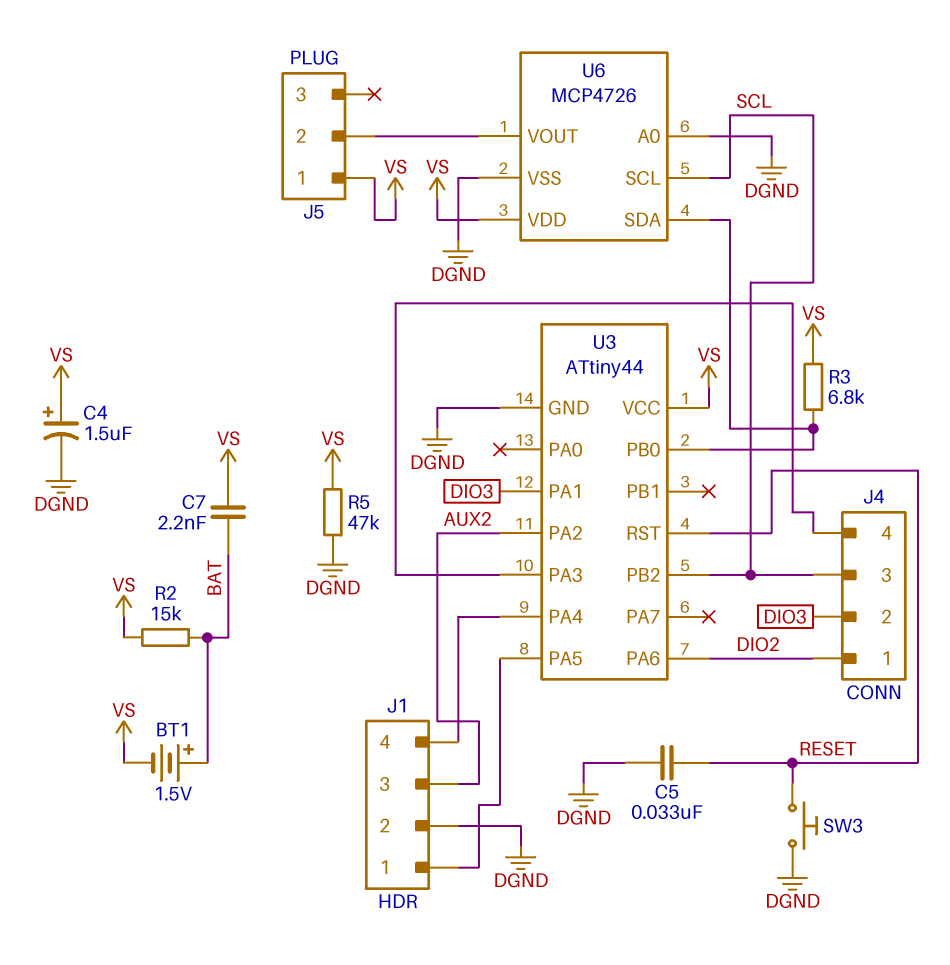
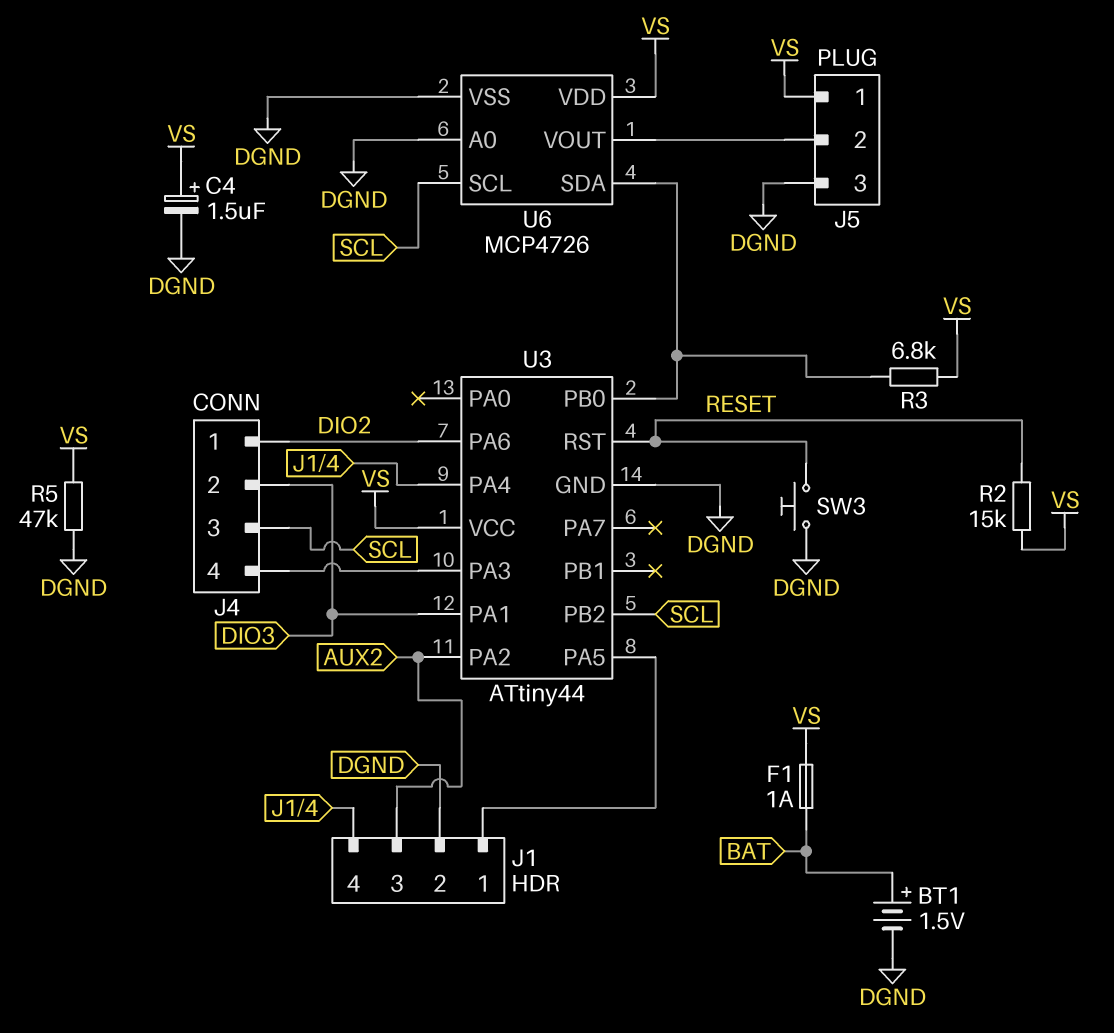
BT1: 1.5V (plus BAT, minus VS) -> 1.5V (plus BAT, minus DGND)
C5: 33nF (DGND, RESET) -> none
C7: 2.2nF (BAT, VS) -> none
F1: none -> 1A (BAT, VS)
J5 pin 3: none -> DGND
R2: 15k (BAT, VS) -> 15k (RESET, VS)

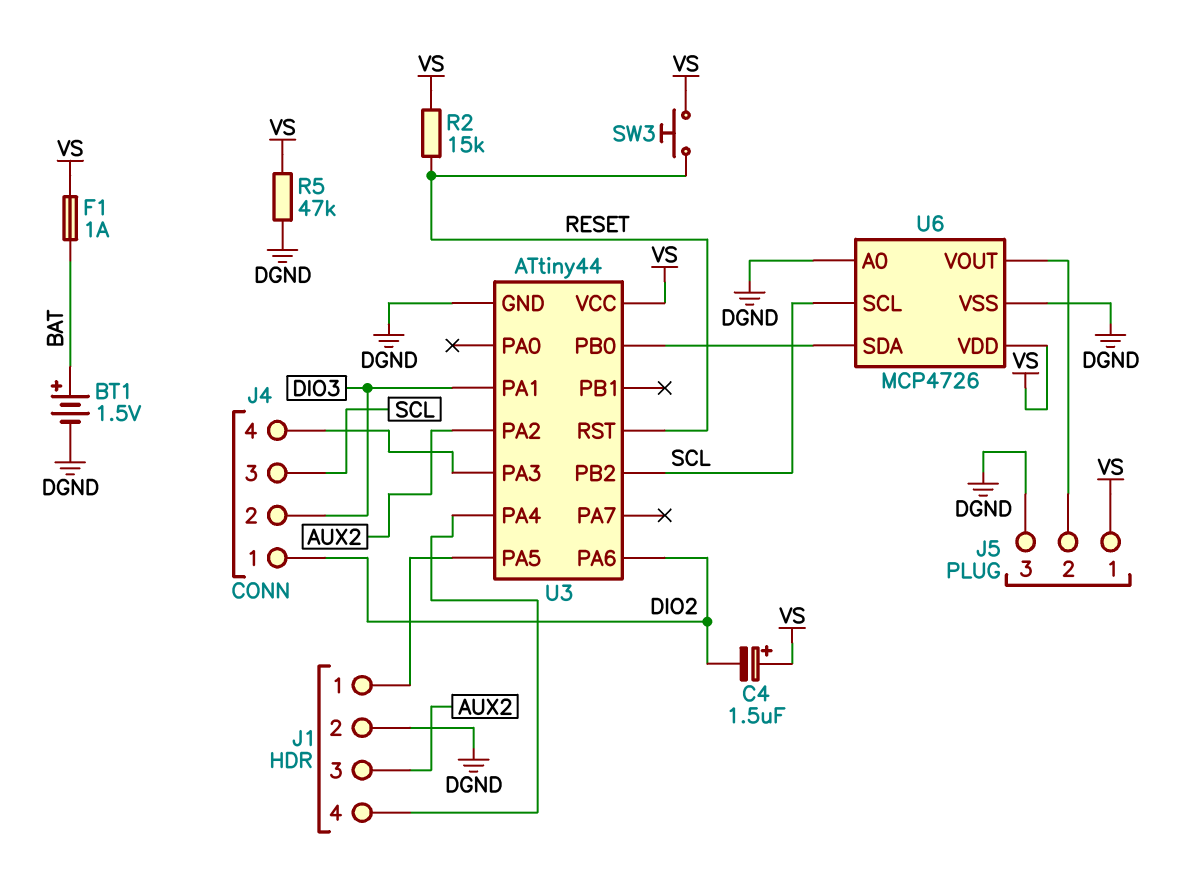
C4: 1.5uF (plus VS, minus DGND) -> 1.5uF (plus VS, minus DIO2)
R3: 6.8k (U3/PB0, VS) -> none
SW3: button (DGND, RESET) -> button (RESET, VS)

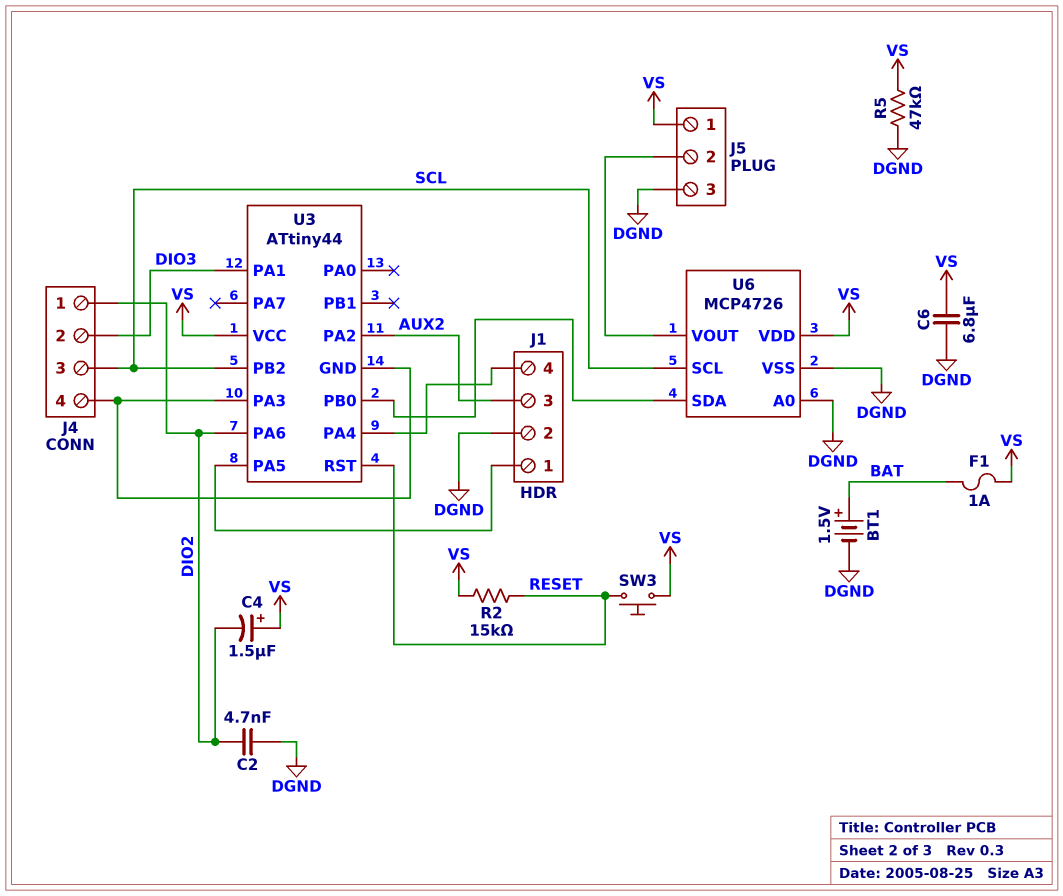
C2: none -> 4.7nF (DGND, DIO2)
C6: none -> 6.8uF (DGND, VS)
U3 pin GND: DGND -> J4/4

